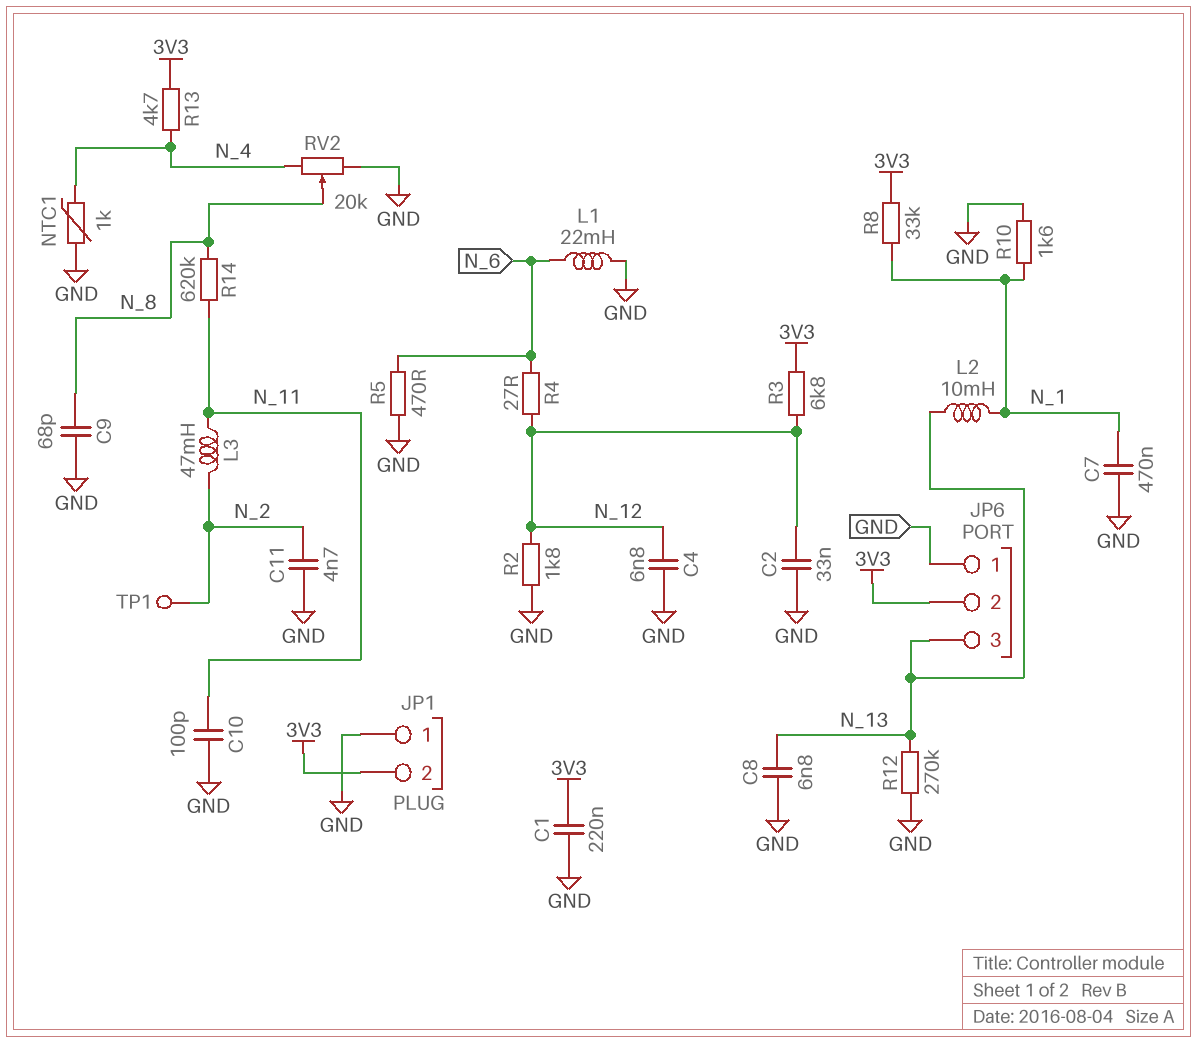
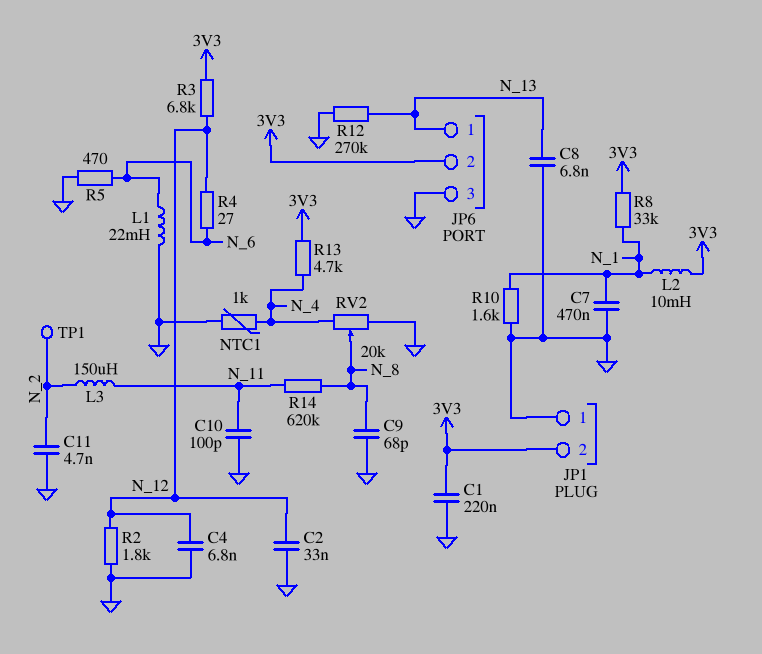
JP6 pin 1: GND -> N_13
JP6 pin 3: N_13 -> GND
L2: 10mH (N_1, N_13) -> 10mH (3V3, N_1)
L3: 47mH (N_2, N_11) -> 150uH (N_2, N_11)

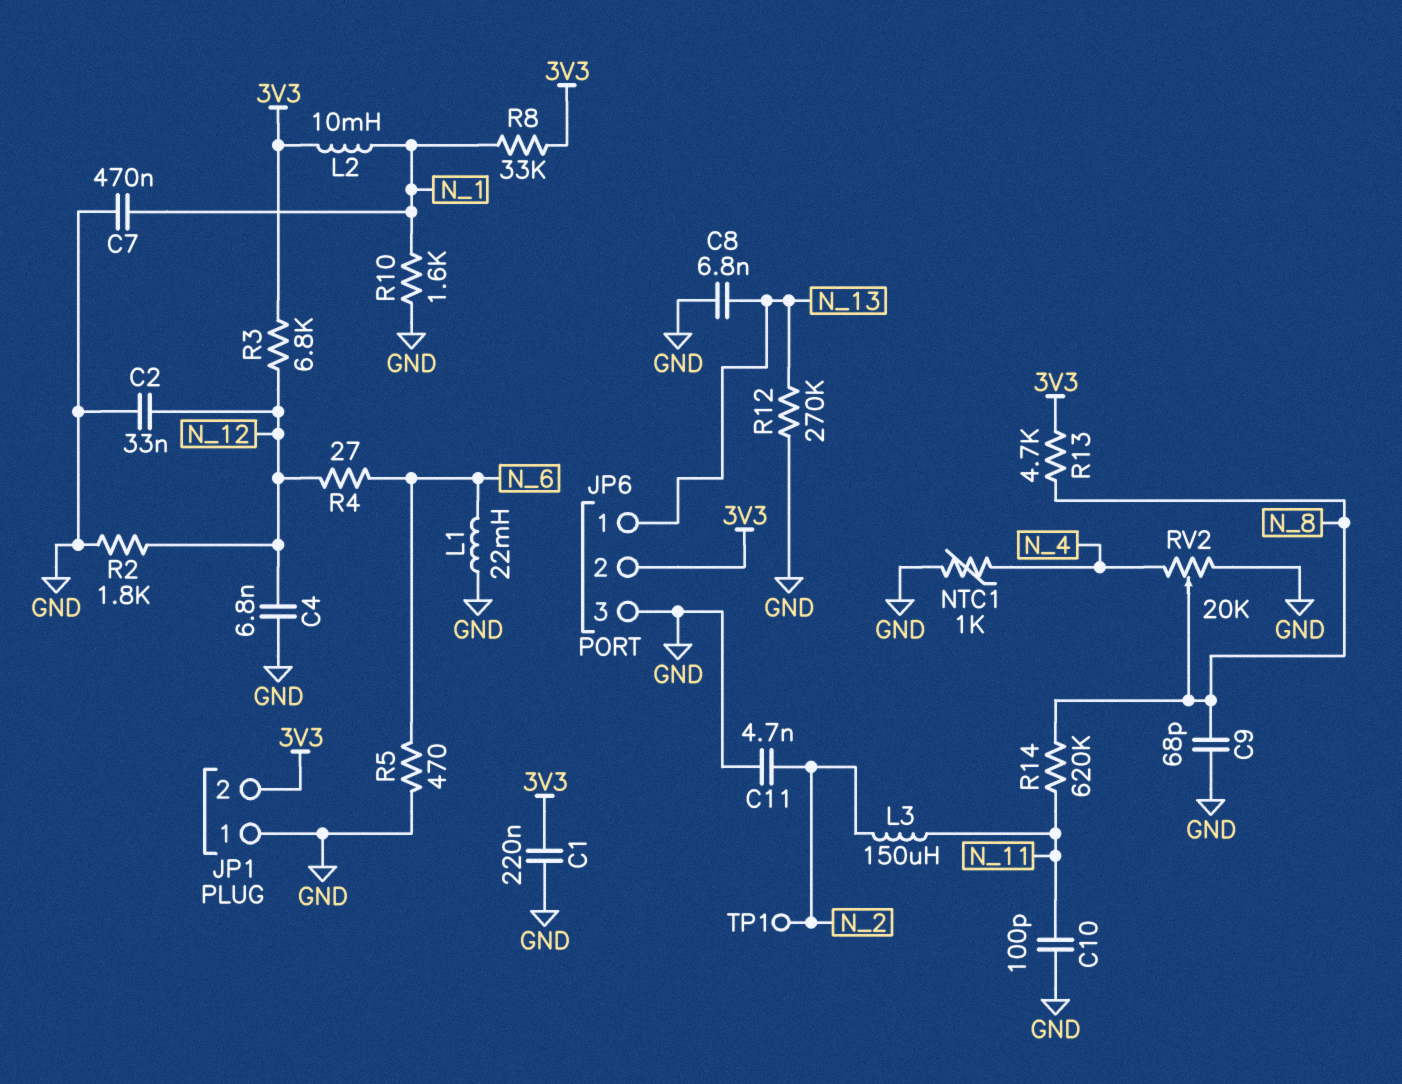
R13: 4.7k (3V3, N_4) -> 4.7k (3V3, N_8)

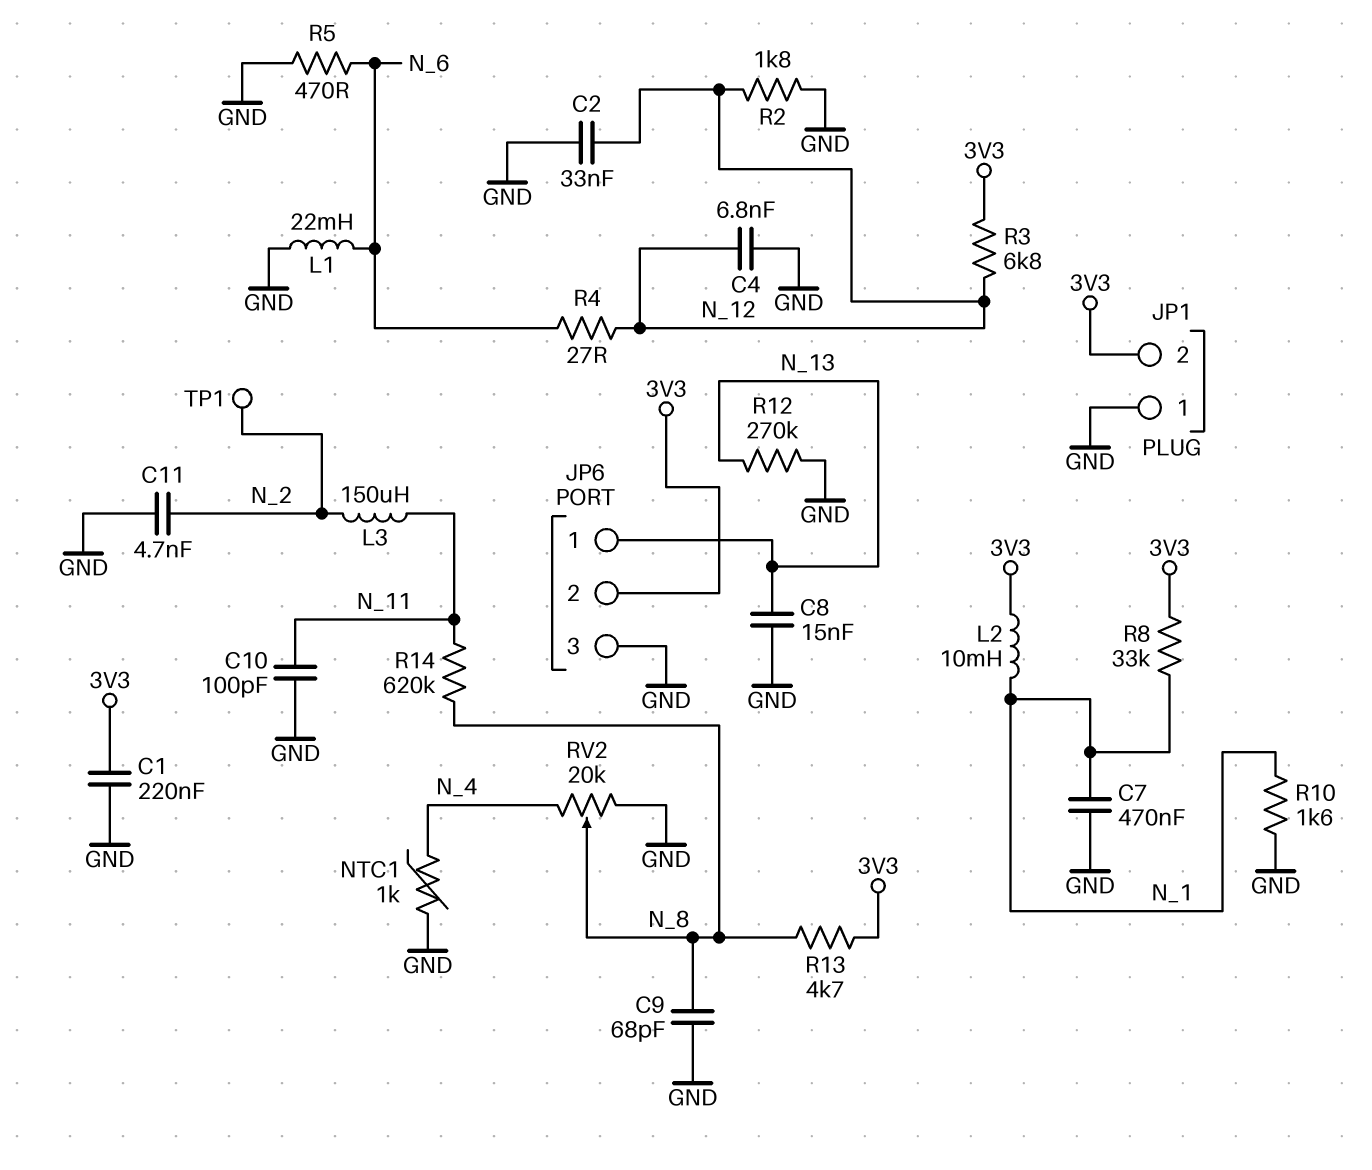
C8: 6.8nF (GND, N_13) -> 15nF (GND, N_13)

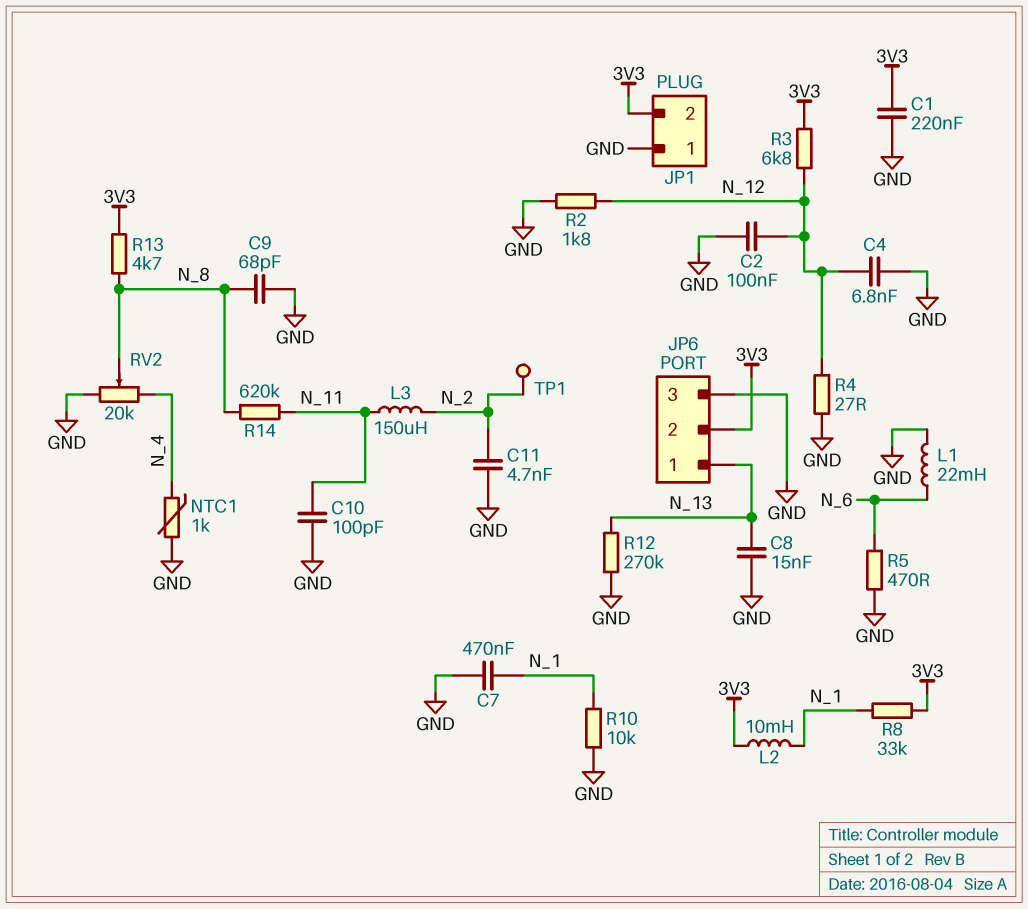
C2: 33nF (GND, N_12) -> 100nF (GND, N_12)
R4: 27 (N_6, N_12) -> 27 (GND, N_12)
R10: 1.6k (GND, N_1) -> 10k (GND, N_1)

